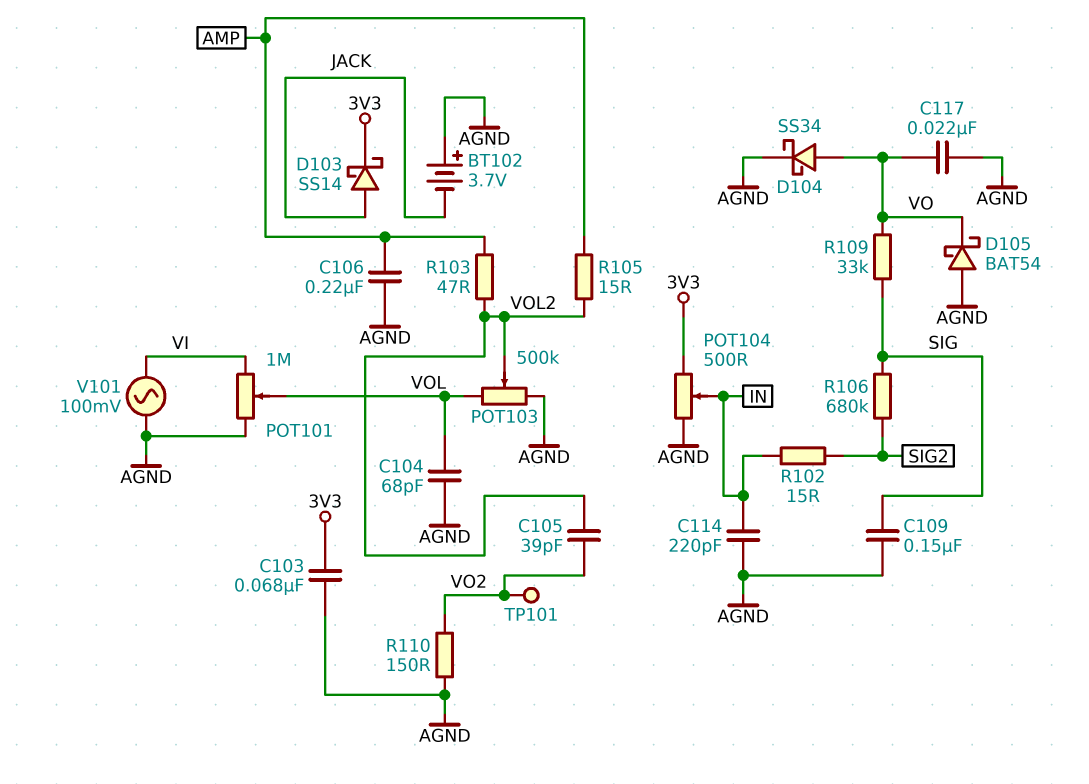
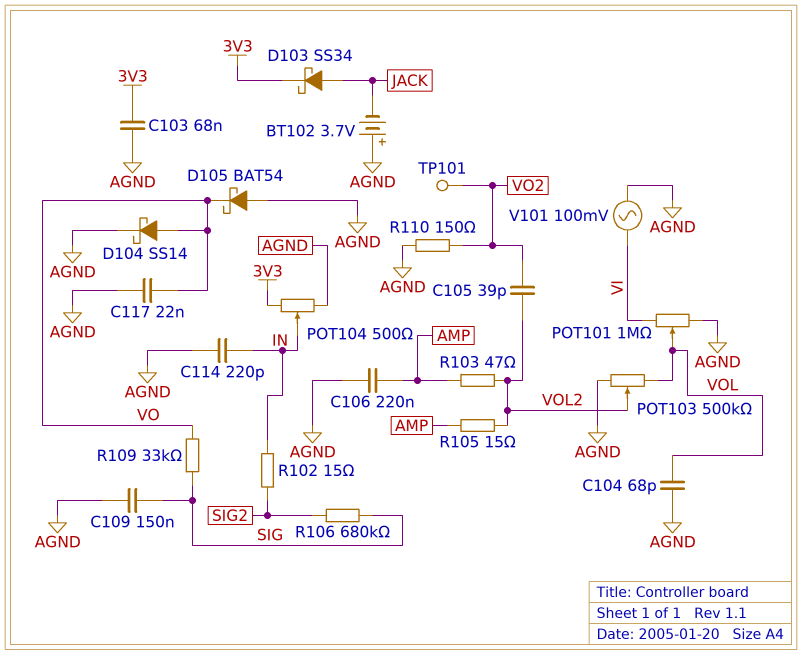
D103: schottky SS14 (A JACK, K 3V3) -> schottky SS34 (A JACK, K 3V3)
D104: schottky SS34 (A VO, K AGND) -> schottky SS14 (A VO, K AGND)

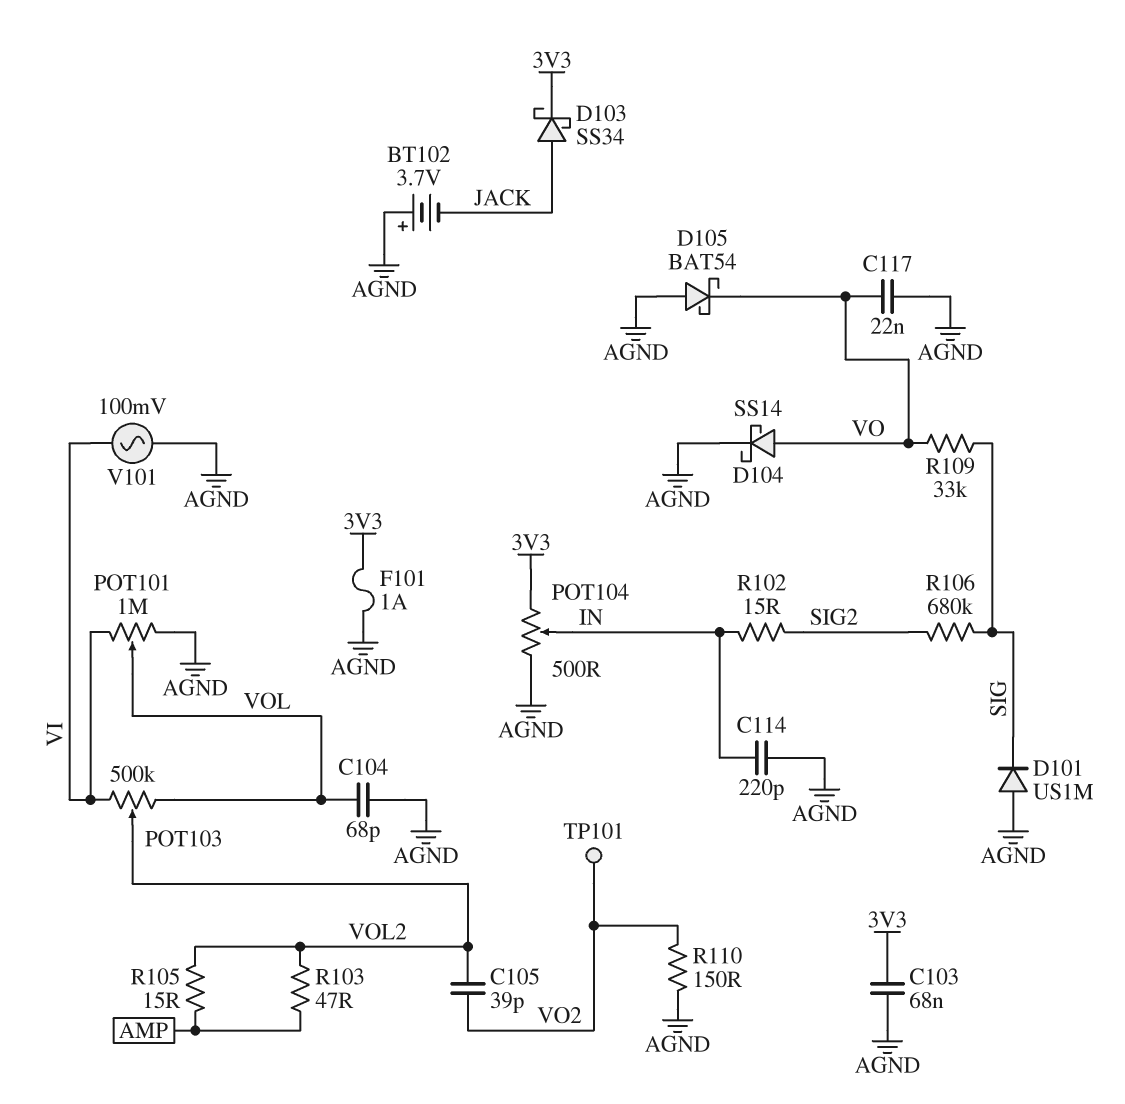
C106: 220nF (AGND, AMP) -> none
C109: 150nF (AGND, SIG) -> none
D101: none -> diode US1M (A AGND, K SIG)
F101: none -> 1A (3V3, AGND)
POT103: 500k (AGND, VOL, wiper VOL2) -> 500k (VI, VOL, wiper VOL2)

